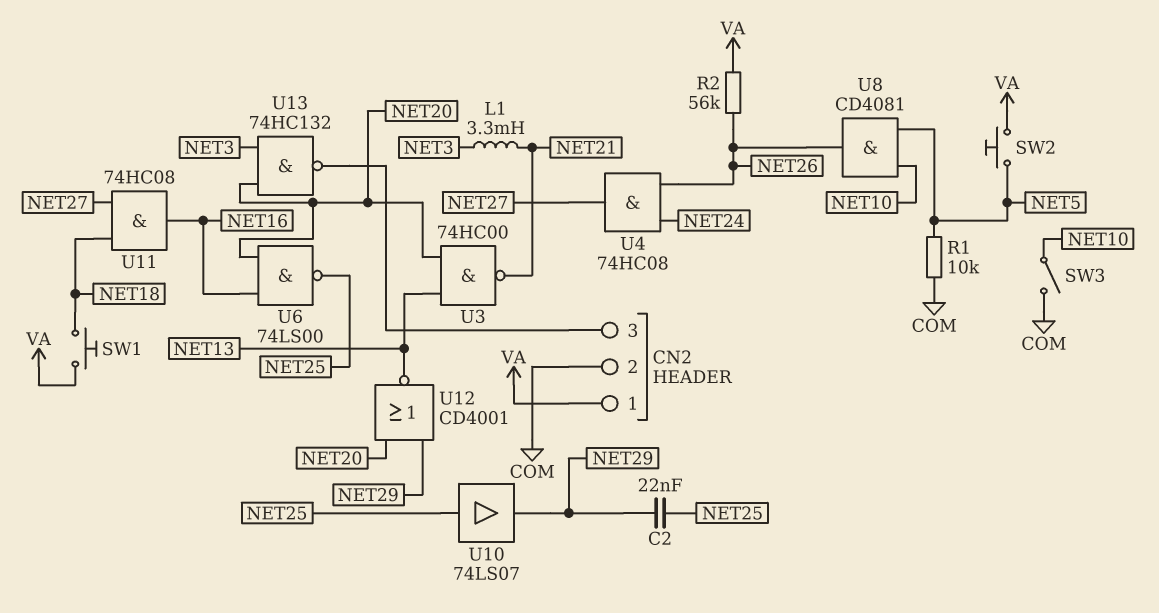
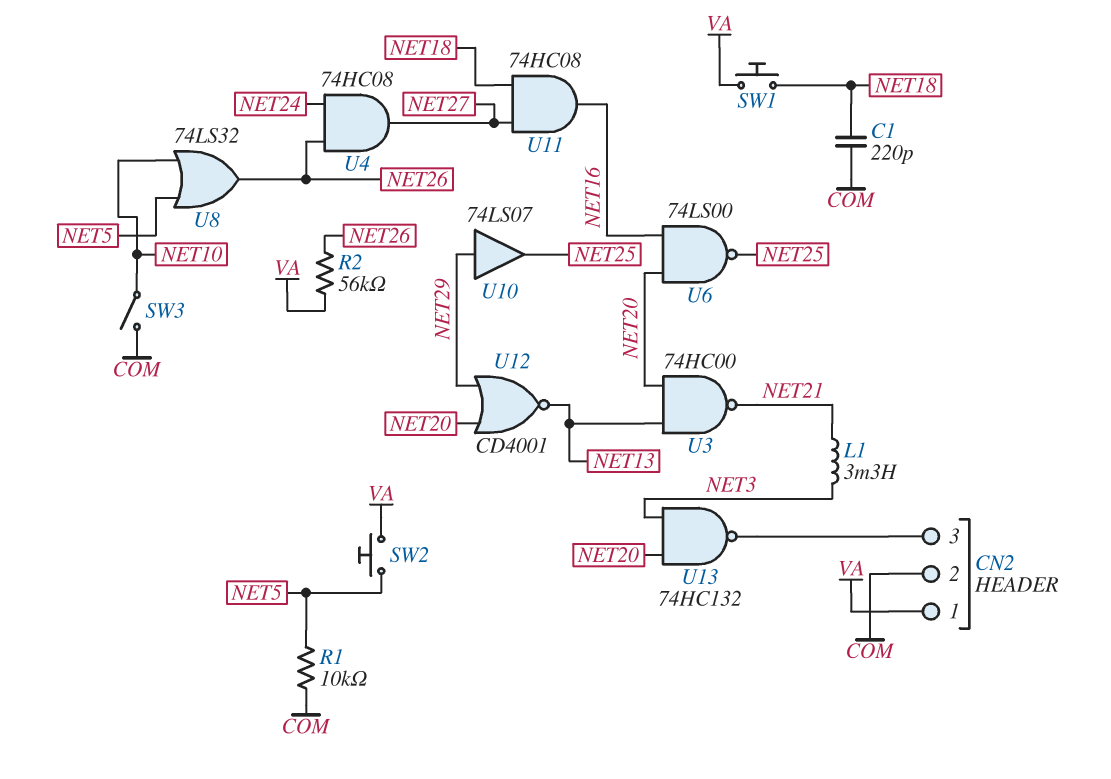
C1: none -> 220pF (COM, NET18)
C2: 22nF (NET25, NET29) -> none
U8: AND CD4081 (in NET5, in NET10, out NET26) -> OR 74LS32 (in NET5, in NET10, out NET26)
U10: buffer 74LS07 (in NET25, out NET29) -> buffer 74LS07 (in NET29, out NET25)

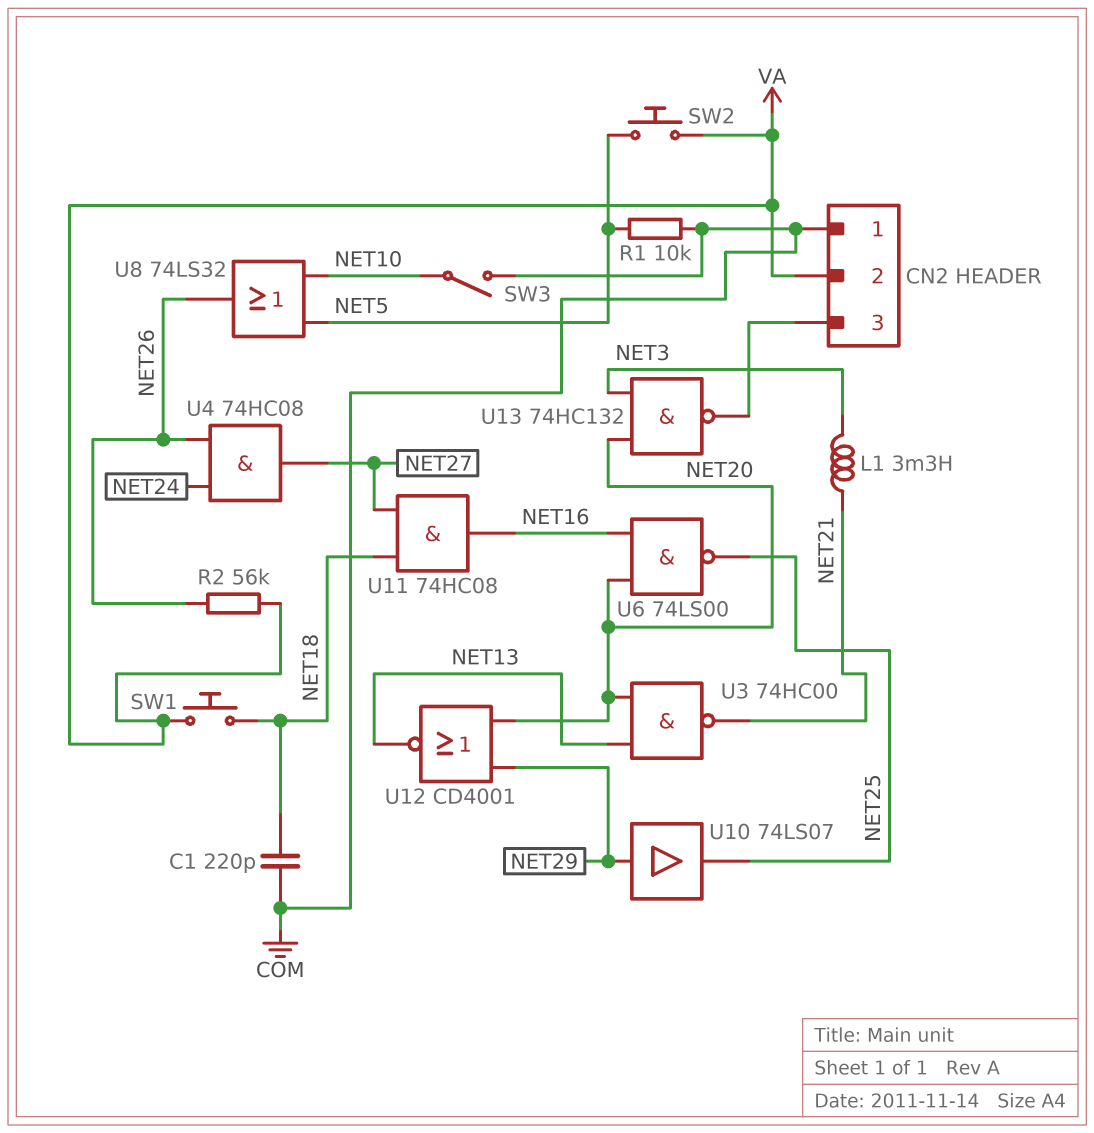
CN2 pin 1: VA -> COM
CN2 pin 2: COM -> VA

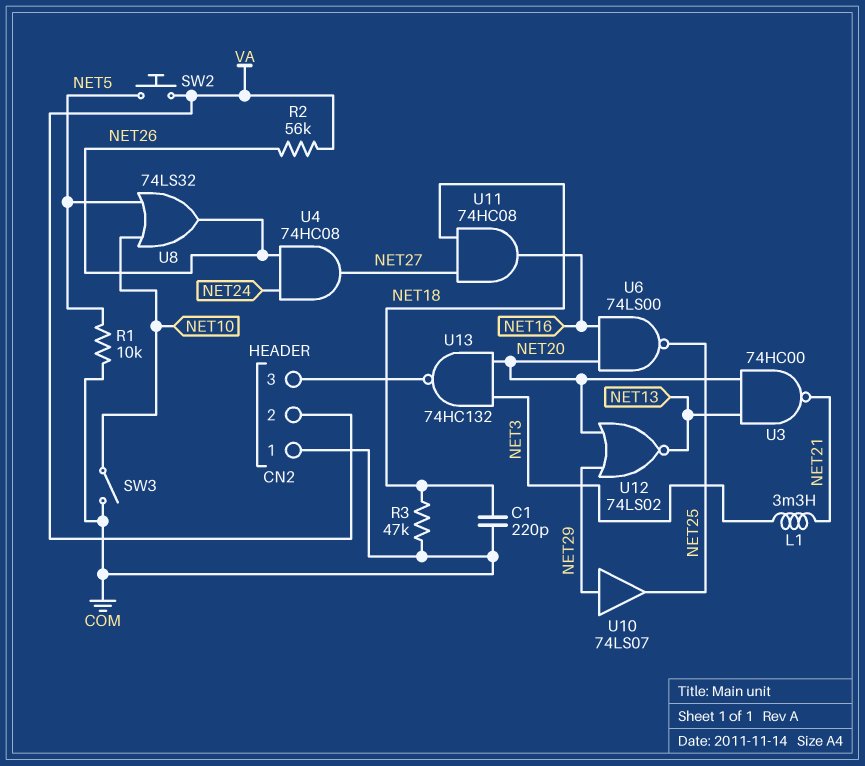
R3: none -> 47k (COM, NET18)
SW1: button (NET18, VA) -> none
U12: NOR CD4001 (in NET20, in NET29, out NET13) -> NOR 74LS02 (in NET20, in NET29, out NET13)

